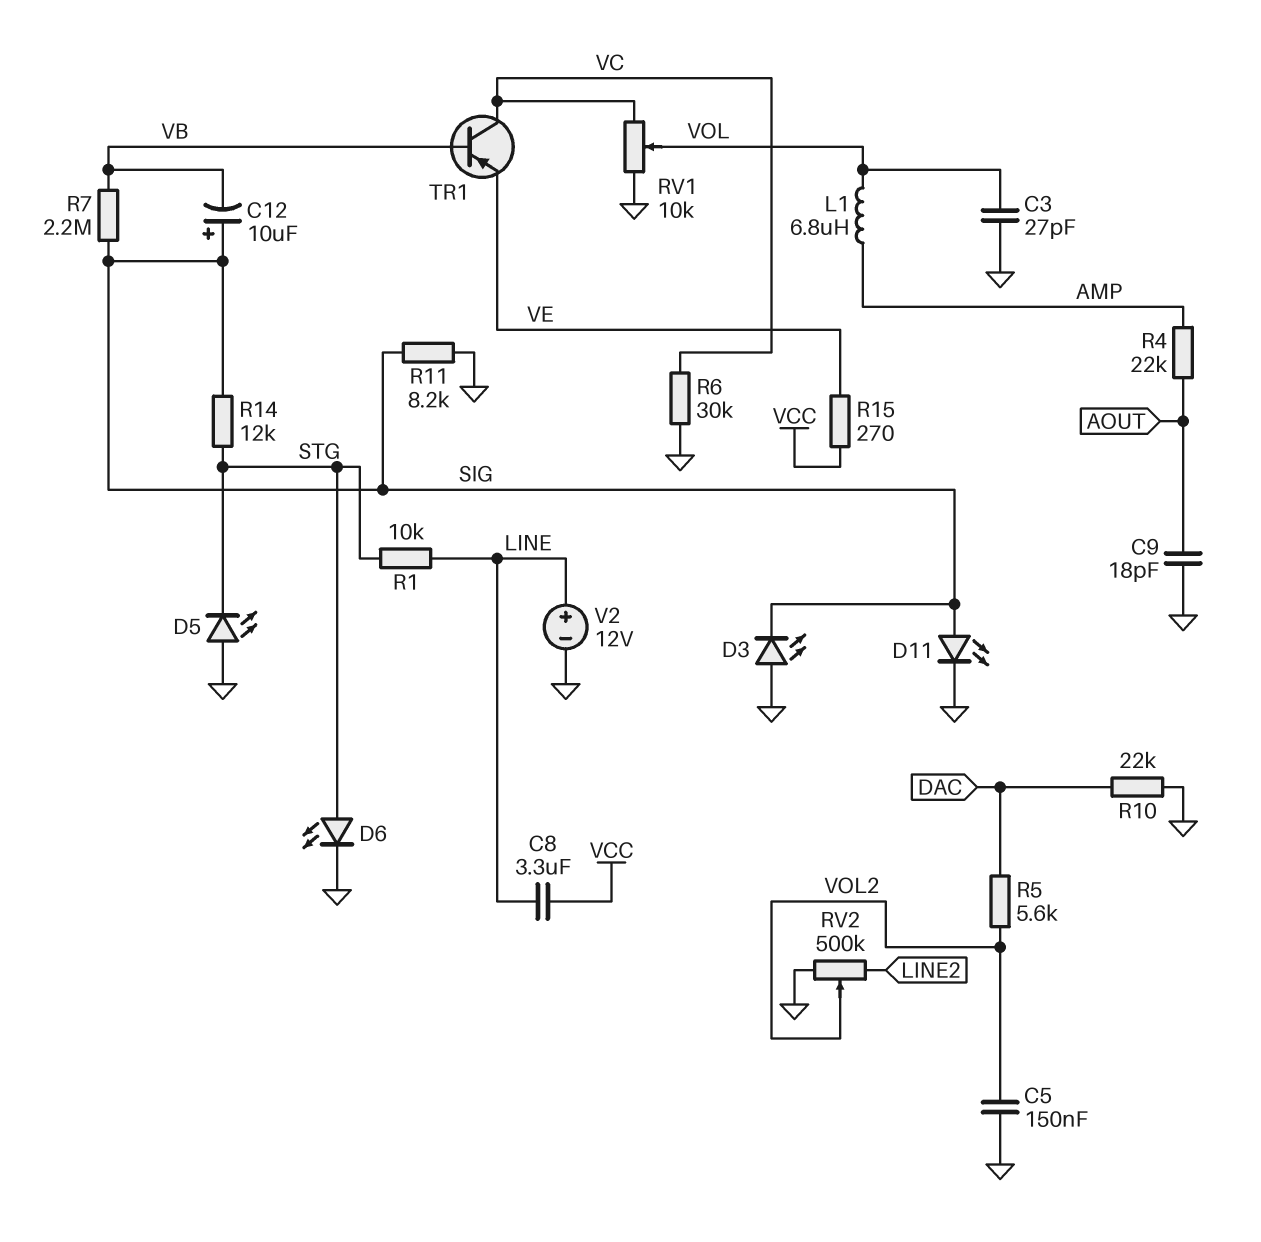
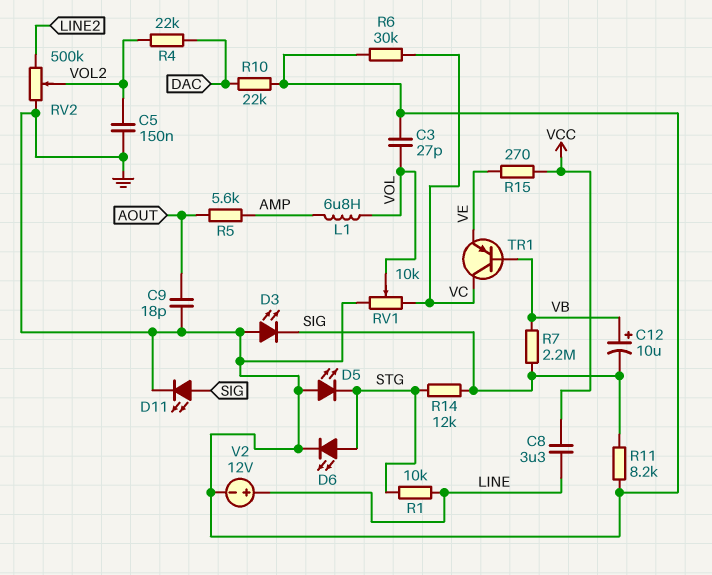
C12: 10uF (plus SIG, minus VB) -> 10uF (plus VB, minus SIG)
R4: 22k (AMP, AOUT) -> 22k (DAC, VOL2)
R5: 5.6k (DAC, VOL2) -> 5.6k (AMP, AOUT)

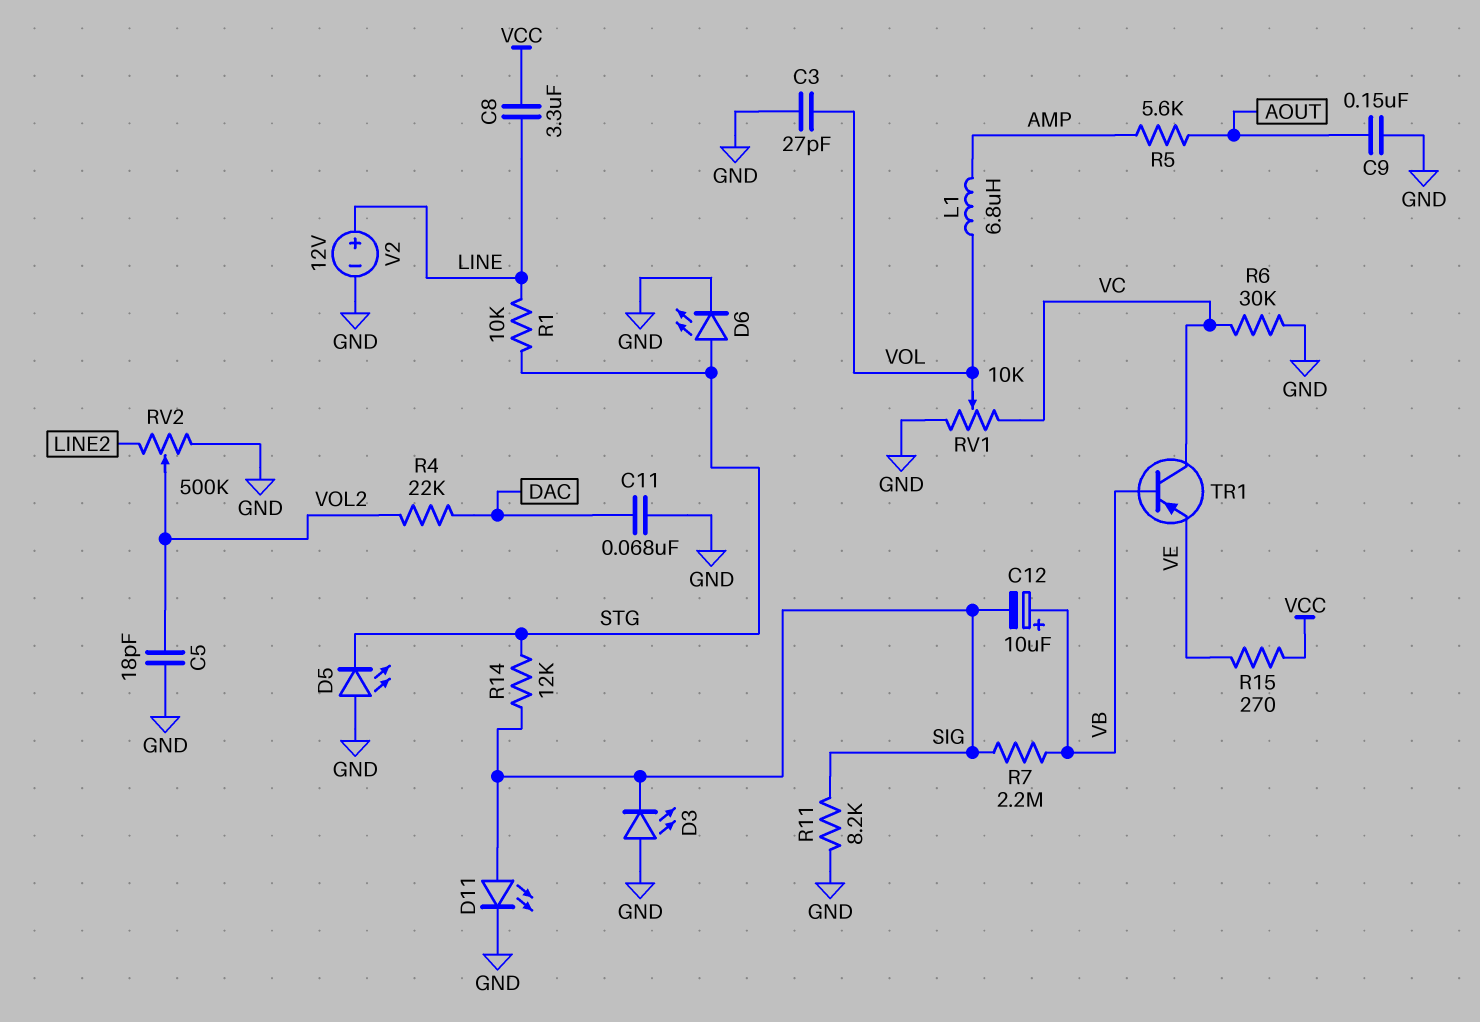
C5: 150nF (GND, VOL2) -> 18pF (GND, VOL2)
C9: 18pF (AOUT, GND) -> 150nF (AOUT, GND)
C11: none -> 68nF (DAC, GND)
R10: 22k (DAC, GND) -> none

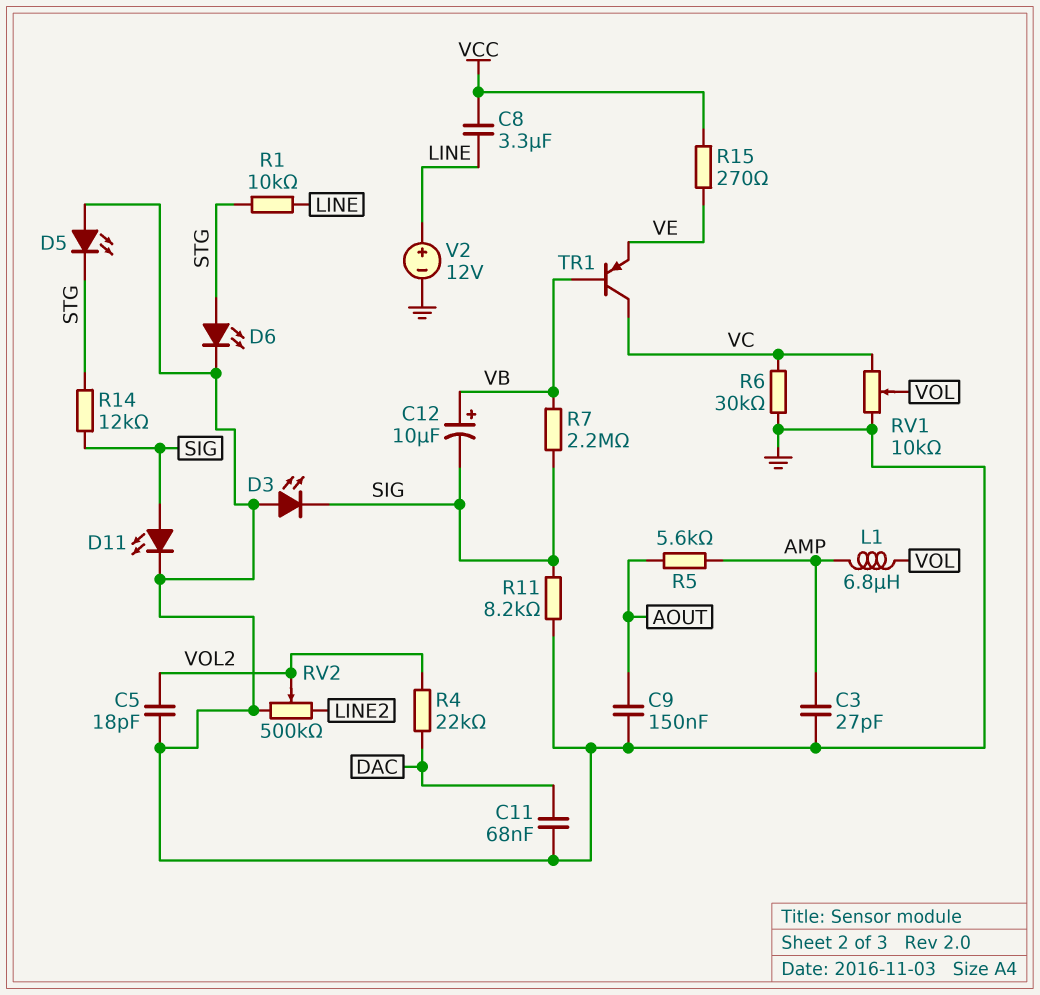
C3: 27pF (GND, VOL) -> 27pF (AMP, GND)

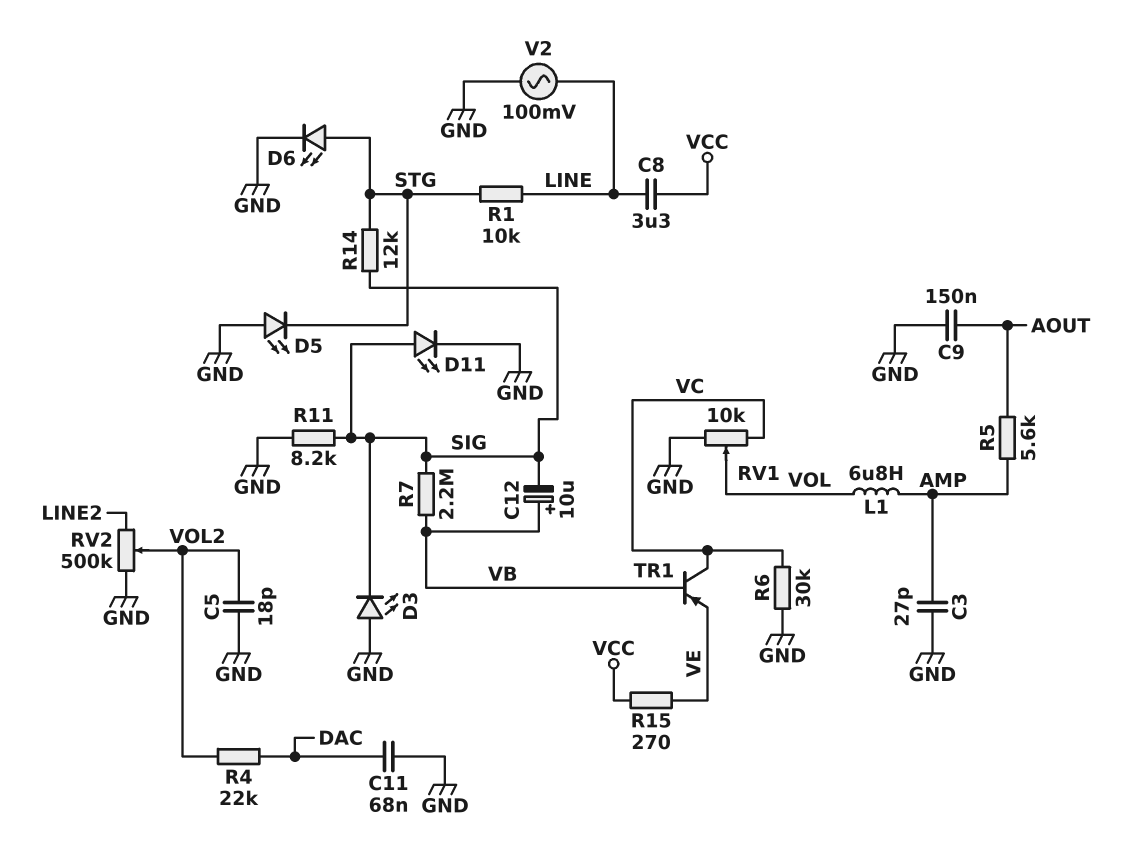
V2: 12V (plus LINE, minus GND) -> AC 100mV (GND, LINE)

